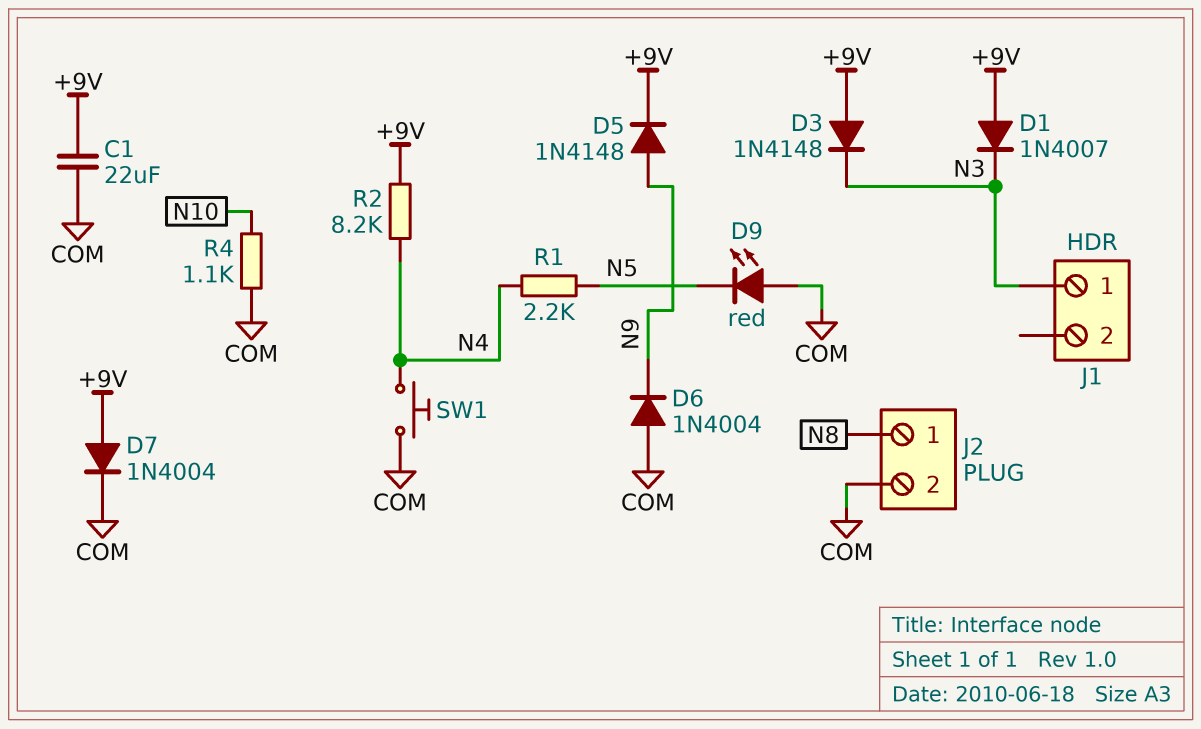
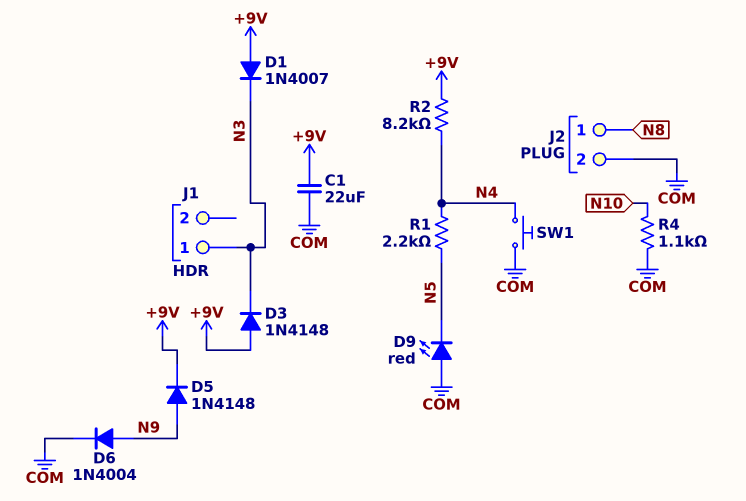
D6: diode 1N4004 (A COM, K N9) -> diode 1N4004 (A N9, K COM)
D7: diode 1N4004 (A +9V, K COM) -> none

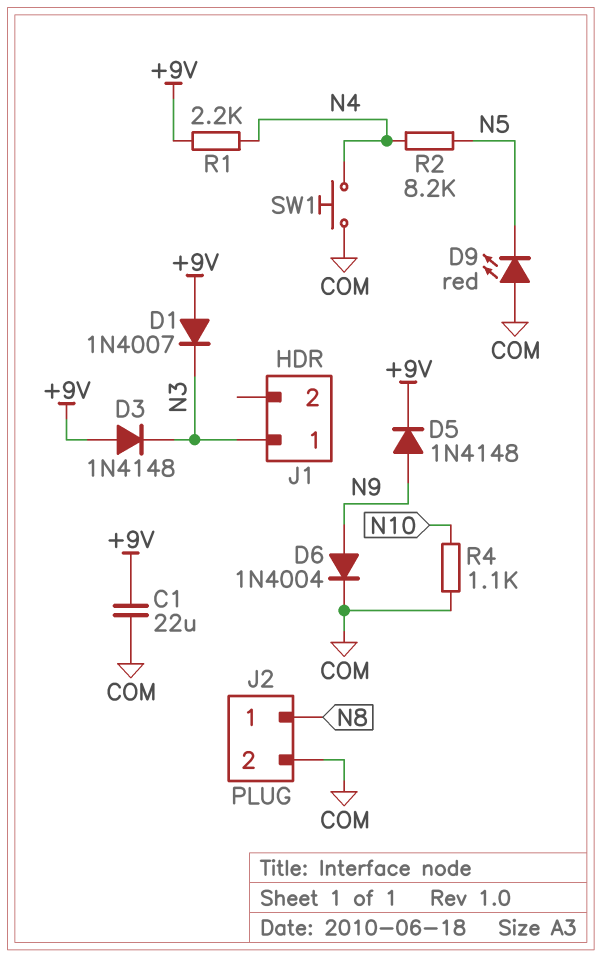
R1: 2.2k (N4, N5) -> 2.2k (+9V, N4)
R2: 8.2k (+9V, N4) -> 8.2k (N4, N5)

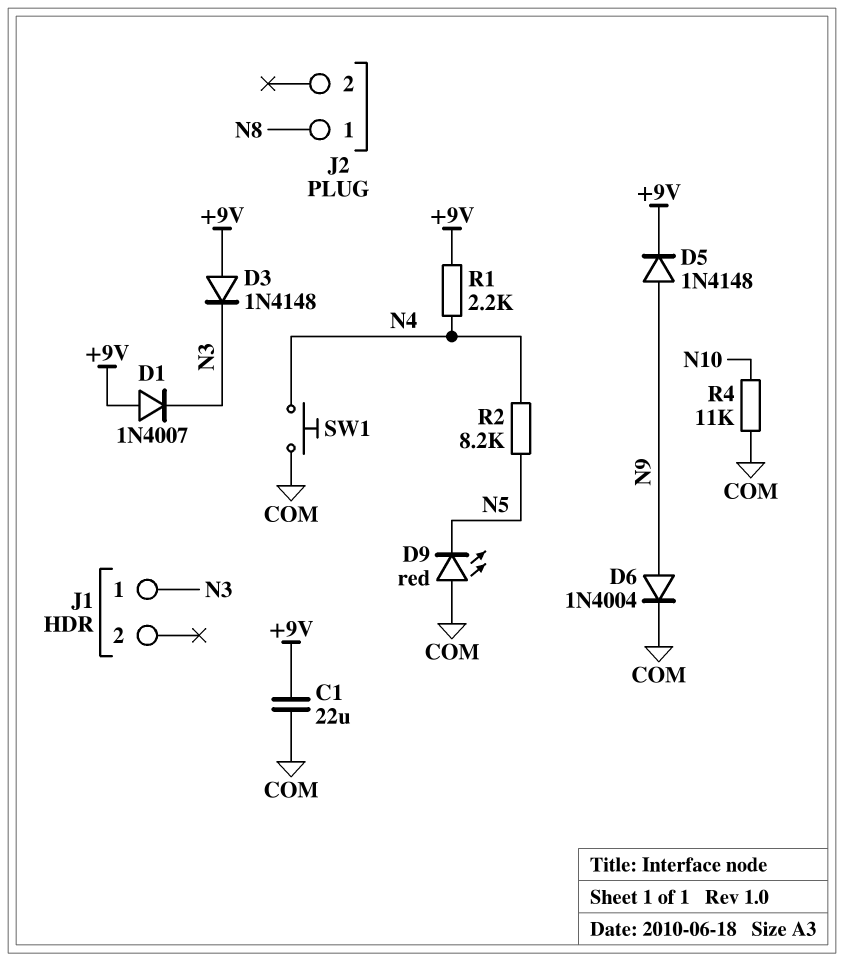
J2 pin 2: COM -> none
R4: 1.1k (COM, N10) -> 11k (COM, N10)

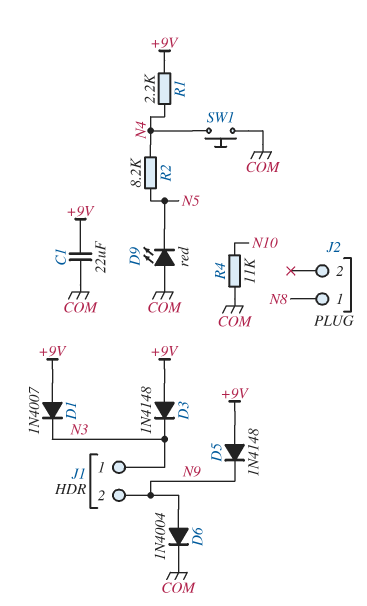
D5: diode 1N4148 (A N9, K +9V) -> diode 1N4148 (A +9V, K N9)
J1 pin 2: none -> N9

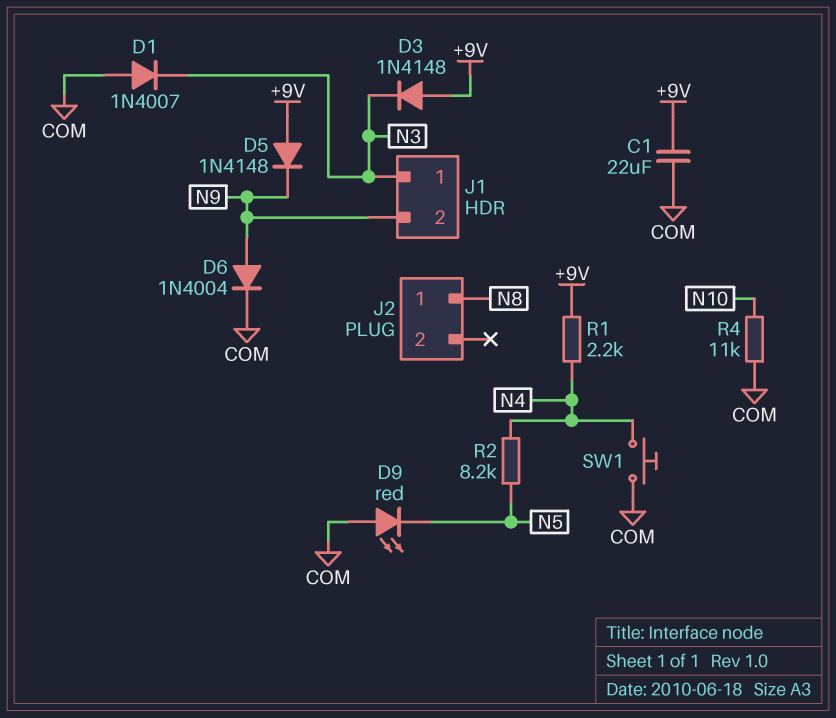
D1: diode 1N4007 (A +9V, K N3) -> diode 1N4007 (A COM, K N3)

